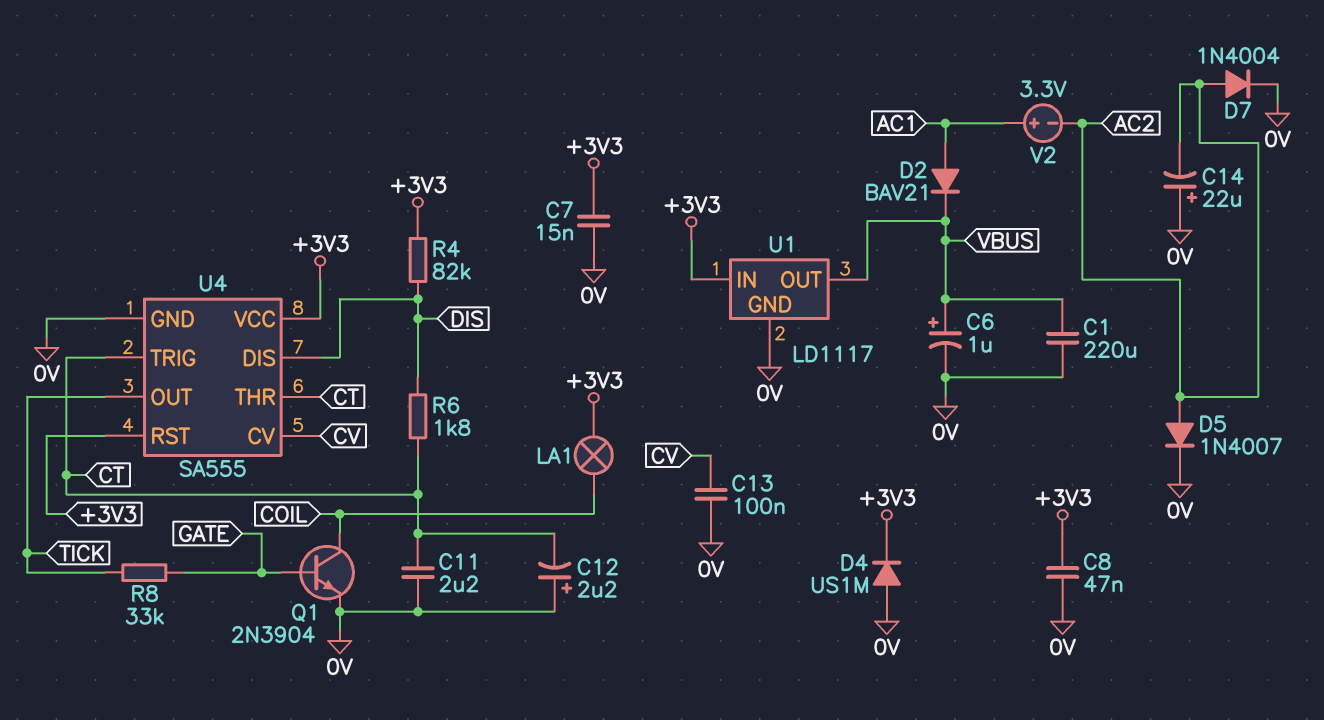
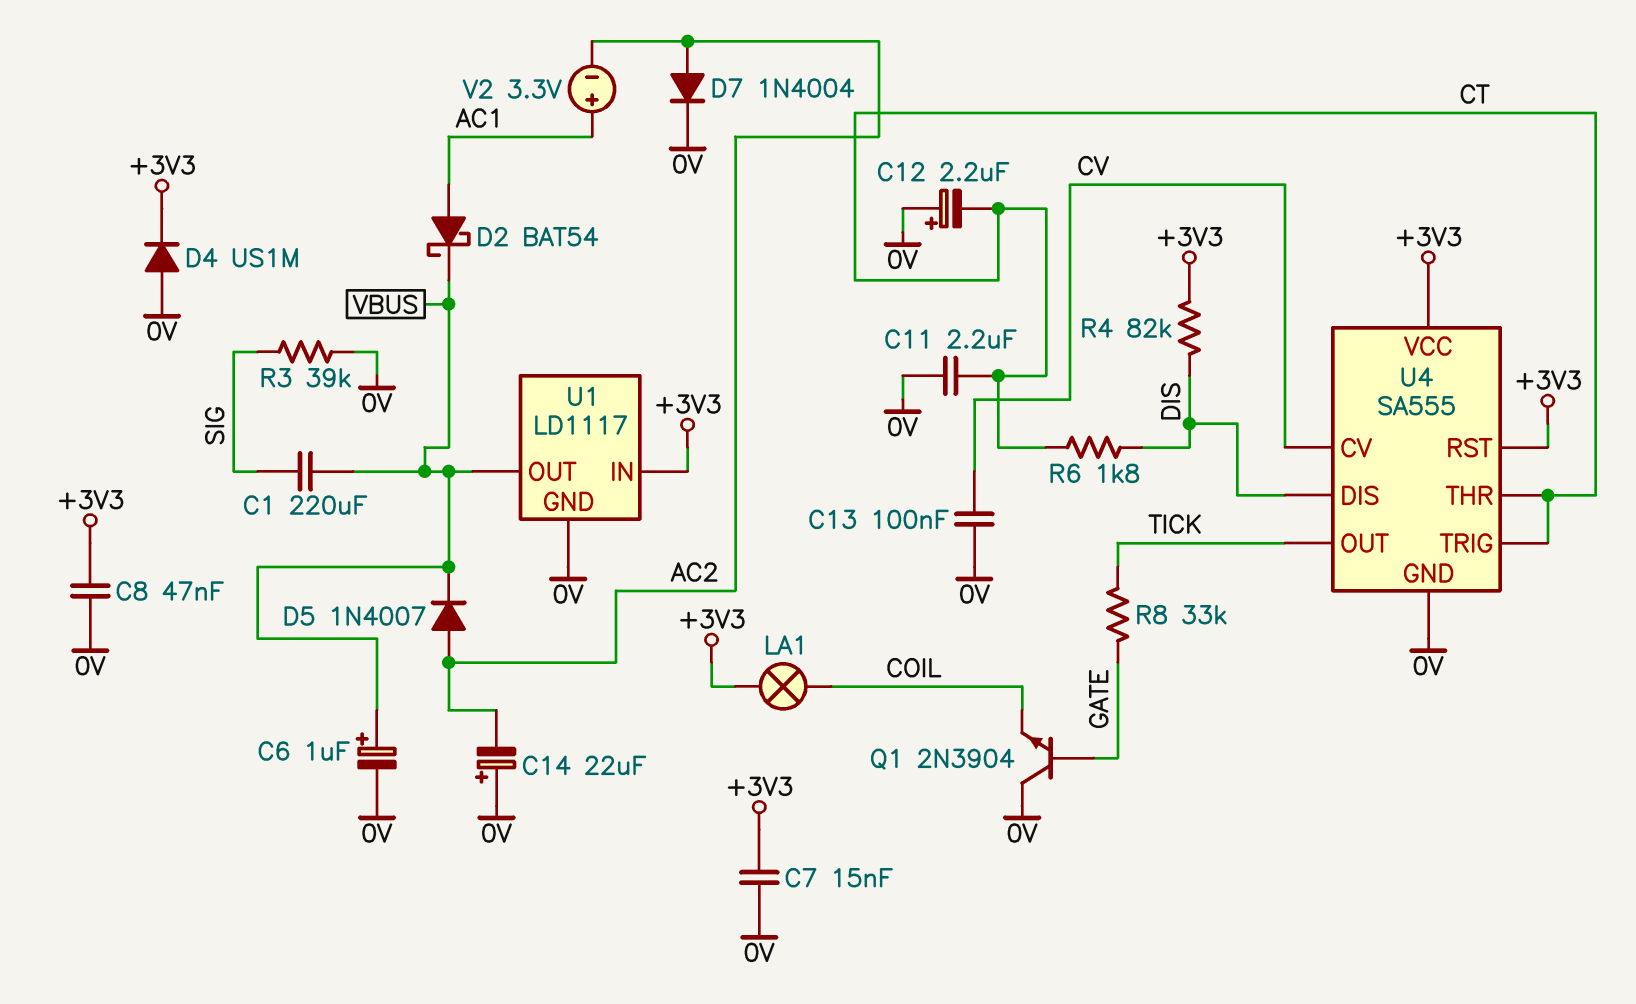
C1: 220uF (0V, VBUS) -> 220uF (SIG, VBUS)
D2: diode BAV21 (A AC1, K VBUS) -> schottky BAT54 (A AC1, K VBUS)
D5: diode 1N4007 (A AC2, K 0V) -> diode 1N4007 (A AC2, K VBUS)
Q1: NPN 2N3904 (B GATE, C COIL, E 0V) -> NPN 2N3904 (B GATE, C 0V, E COIL)
R3: none -> 39k (0V, SIG)

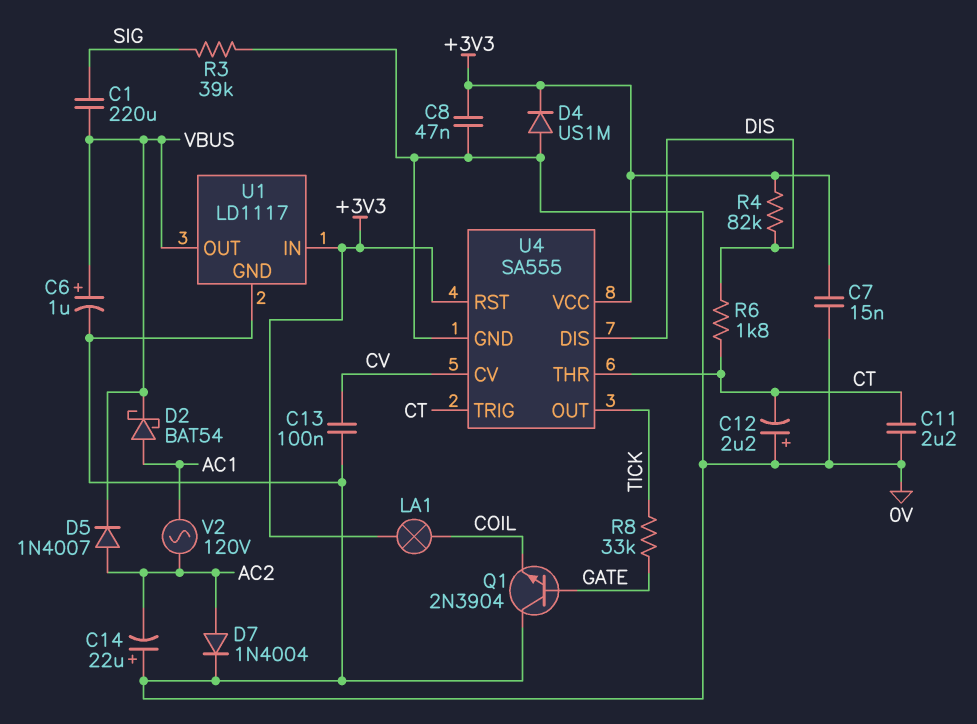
V2: 3.3V (plus AC1, minus AC2) -> AC 120V (AC1, AC2)

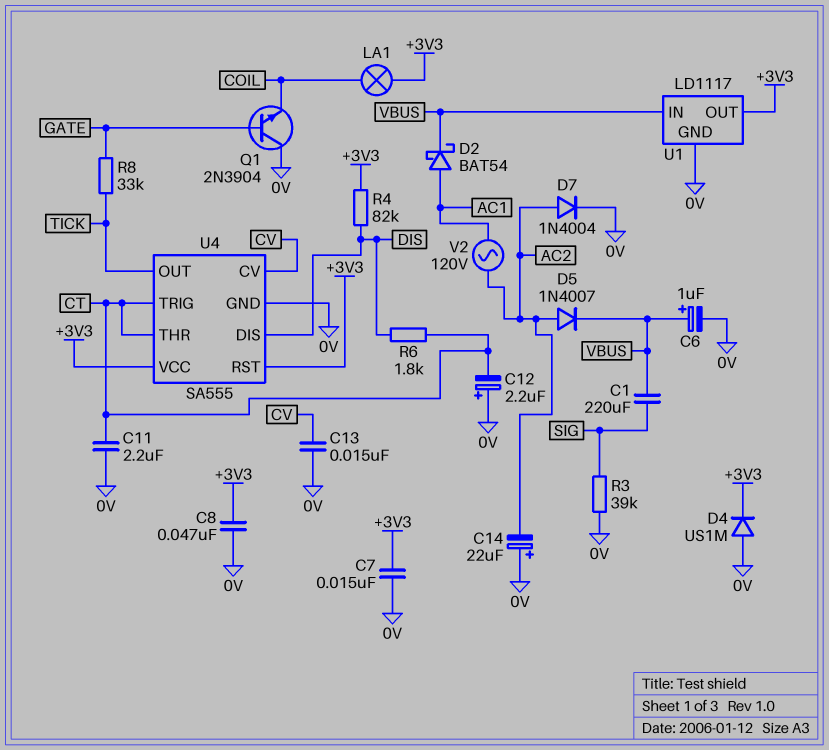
C13: 100nF (0V, CV) -> 15nF (0V, CV)
U1 pin IN: +3V3 -> VBUS
U1 pin OUT: VBUS -> +3V3

